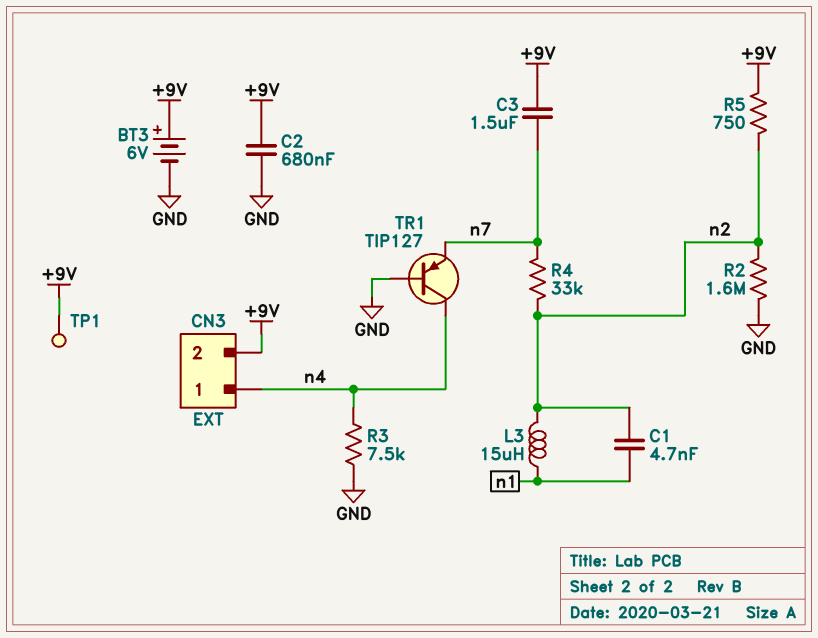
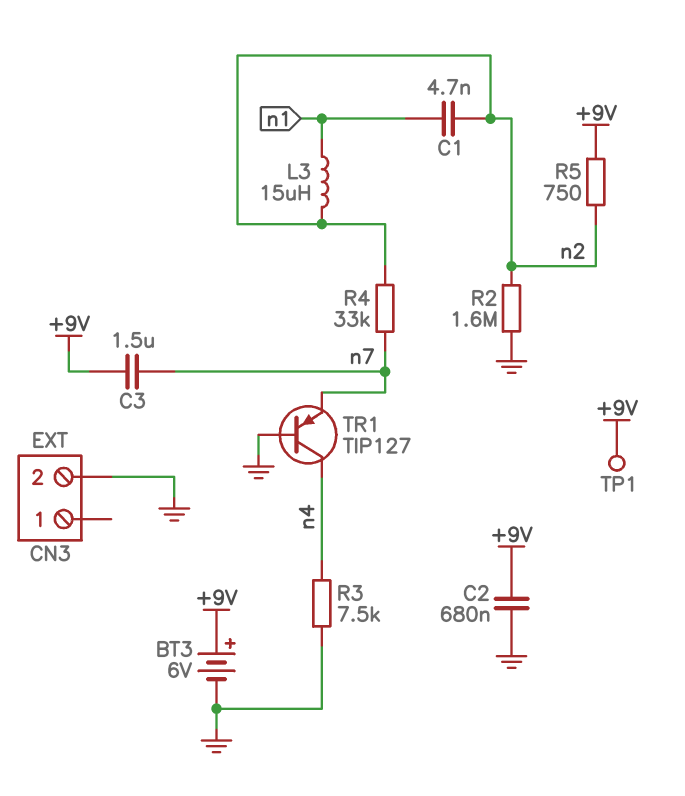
CN3 pin 1: n4 -> none
CN3 pin 2: +9V -> GND

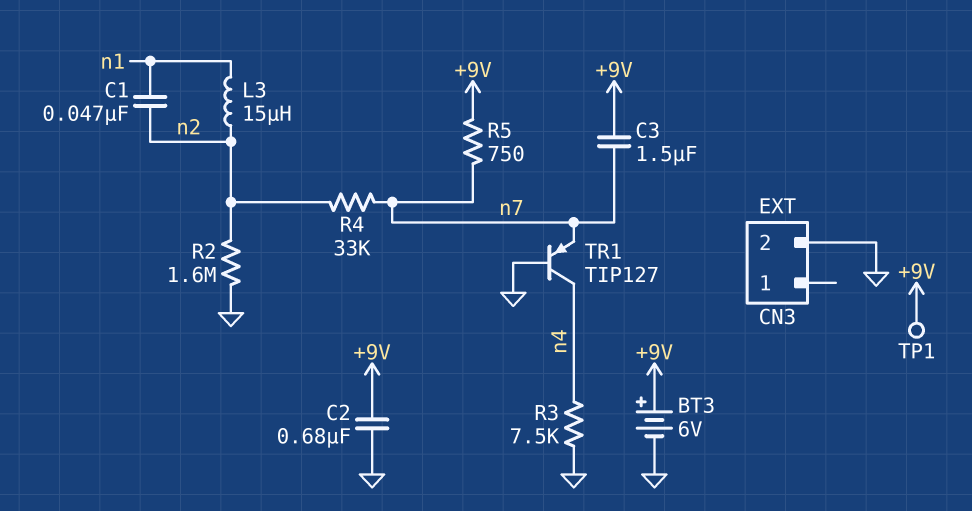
C1: 4.7nF (n1, n2) -> 47nF (n1, n2)
R5: 750 (+9V, n2) -> 750 (+9V, n7)

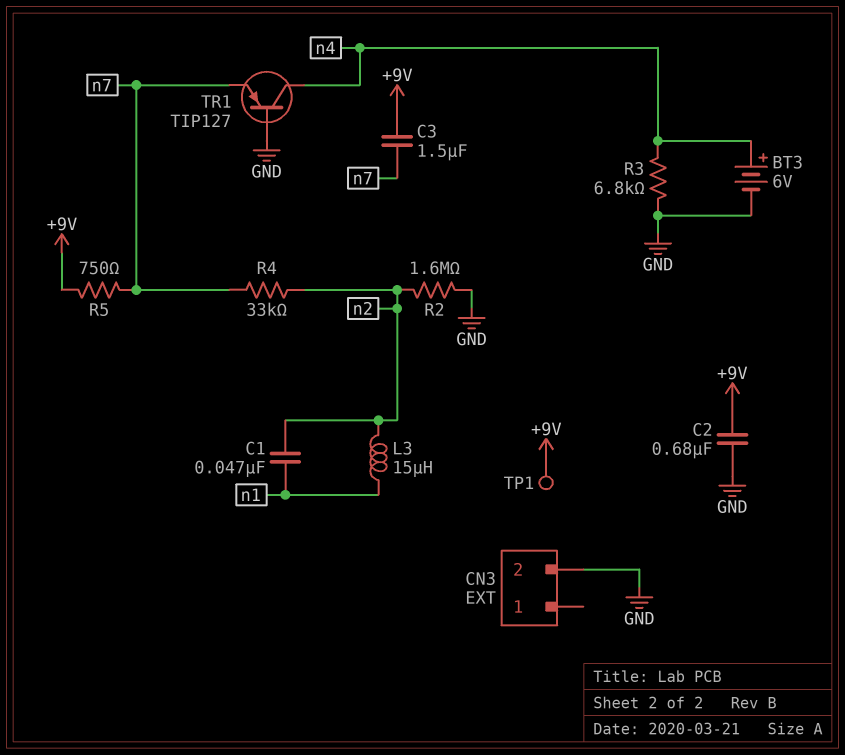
BT3: 6V (plus +9V, minus GND) -> 6V (plus n4, minus GND)
R3: 7.5k (GND, n4) -> 6.8k (GND, n4)

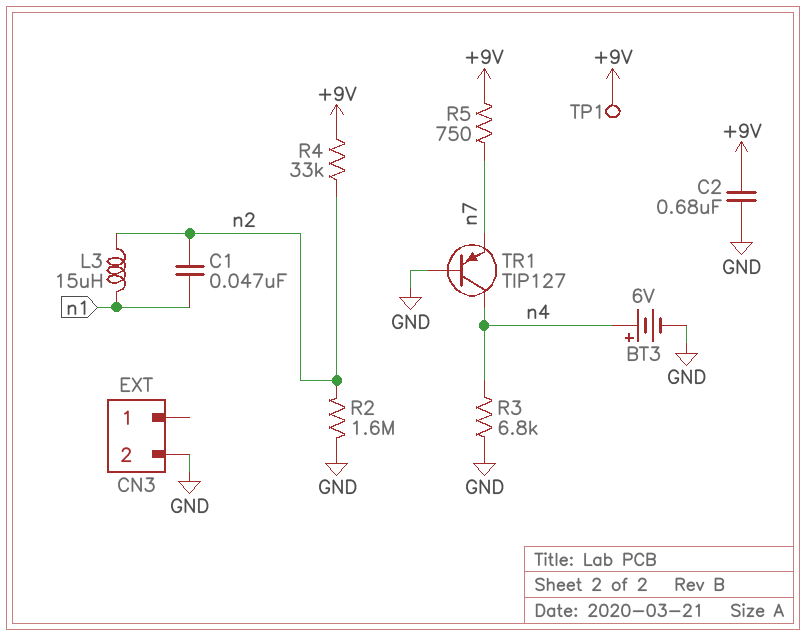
C3: 1.5uF (+9V, n7) -> none
R4: 33k (n2, n7) -> 33k (+9V, n2)

